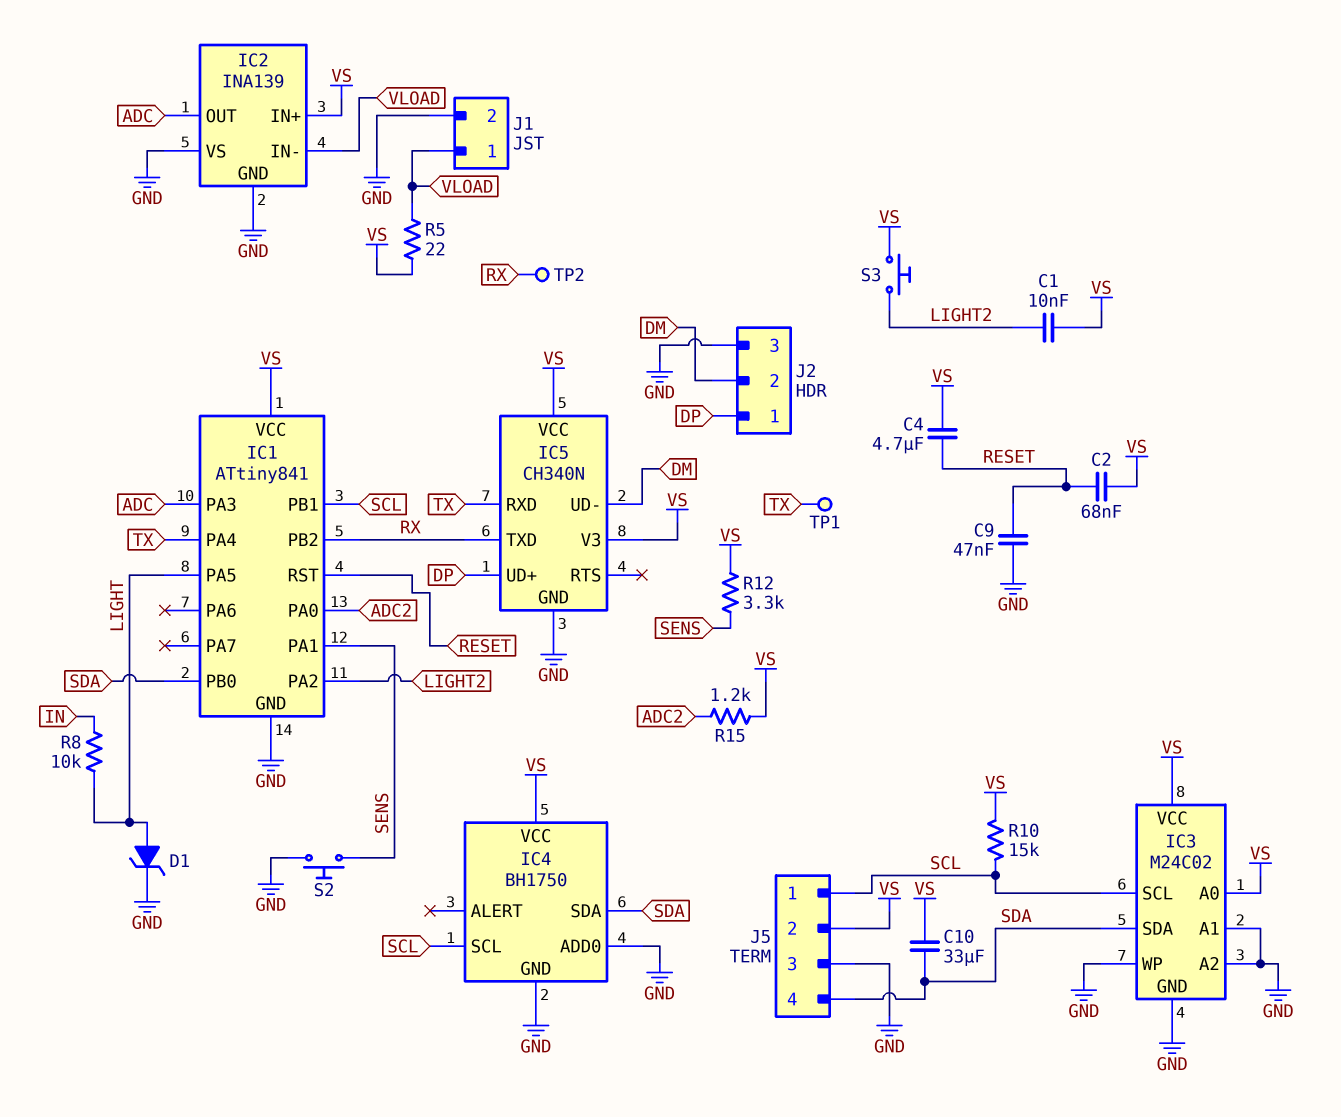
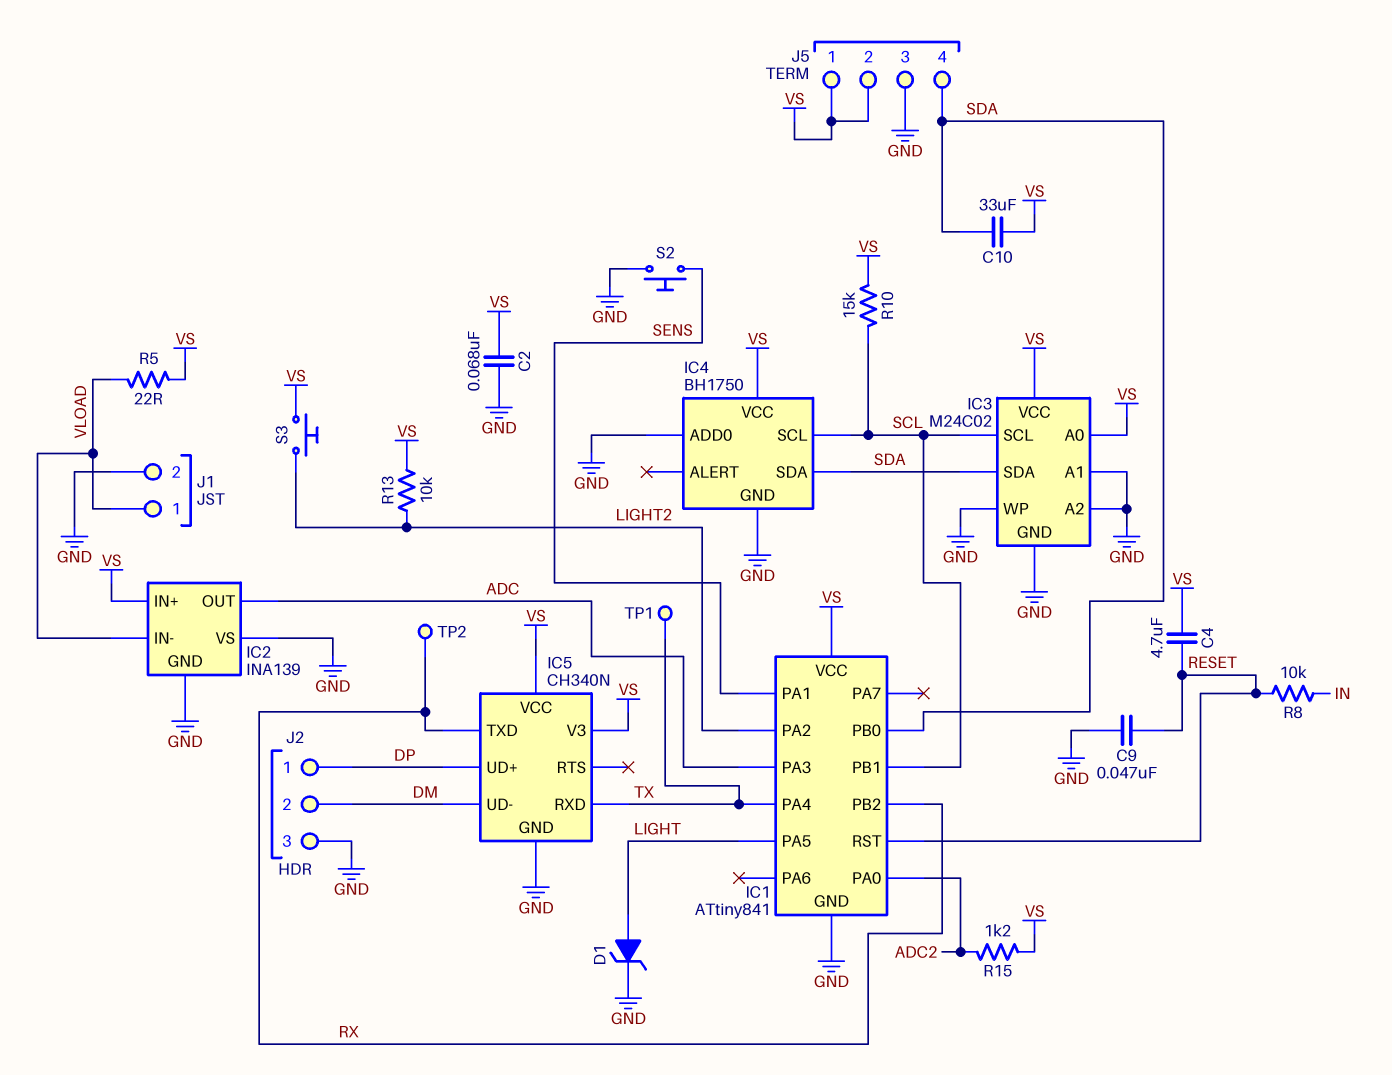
C1: 10nF (LIGHT2, VS) -> none
C2: 68nF (RESET, VS) -> 68nF (GND, VS)
J5 pin 1: SCL -> VS
R8: 10k (IN, LIGHT) -> 10k (IN, RESET)
R12: 3.3k (SENS, VS) -> none
R13: none -> 10k (LIGHT2, VS)

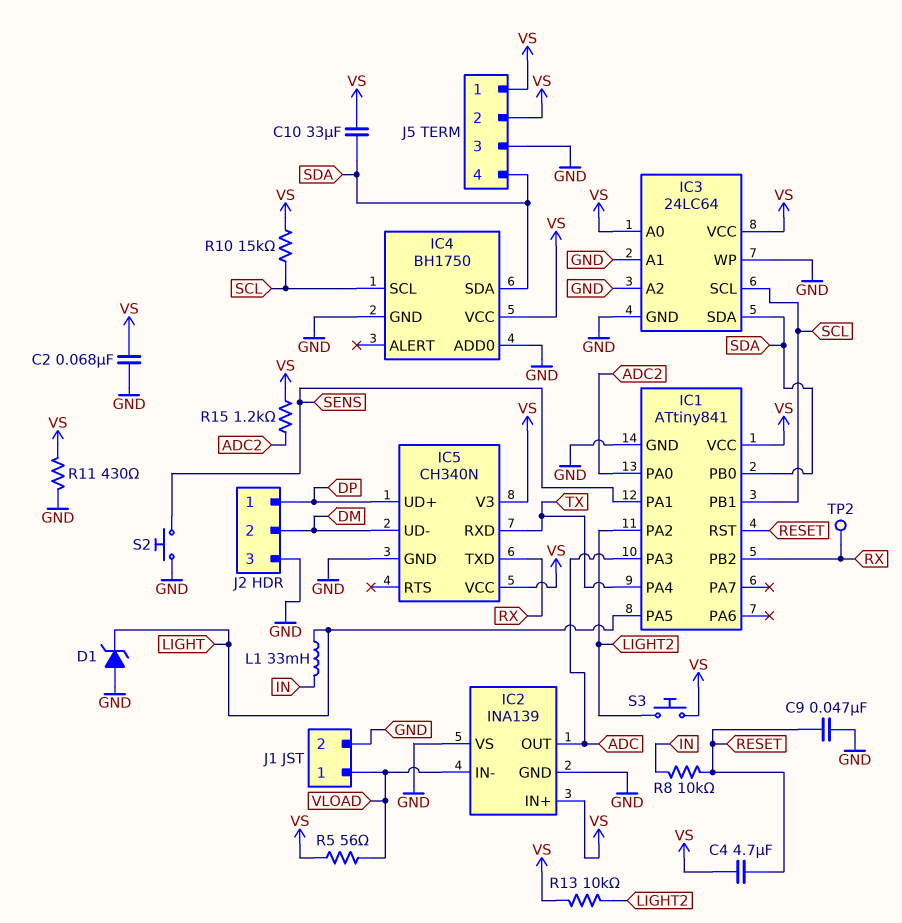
D1: zener (A LIGHT, K GND) -> zener (A GND, K LIGHT)
IC3: M24C02 -> 24LC64
L1: none -> 33mH (IN, LIGHT)
R5: 22 (VLOAD, VS) -> 56 (VLOAD, VS)
R11: none -> 430 (GND, VS)
TP1: test point (TX) -> none

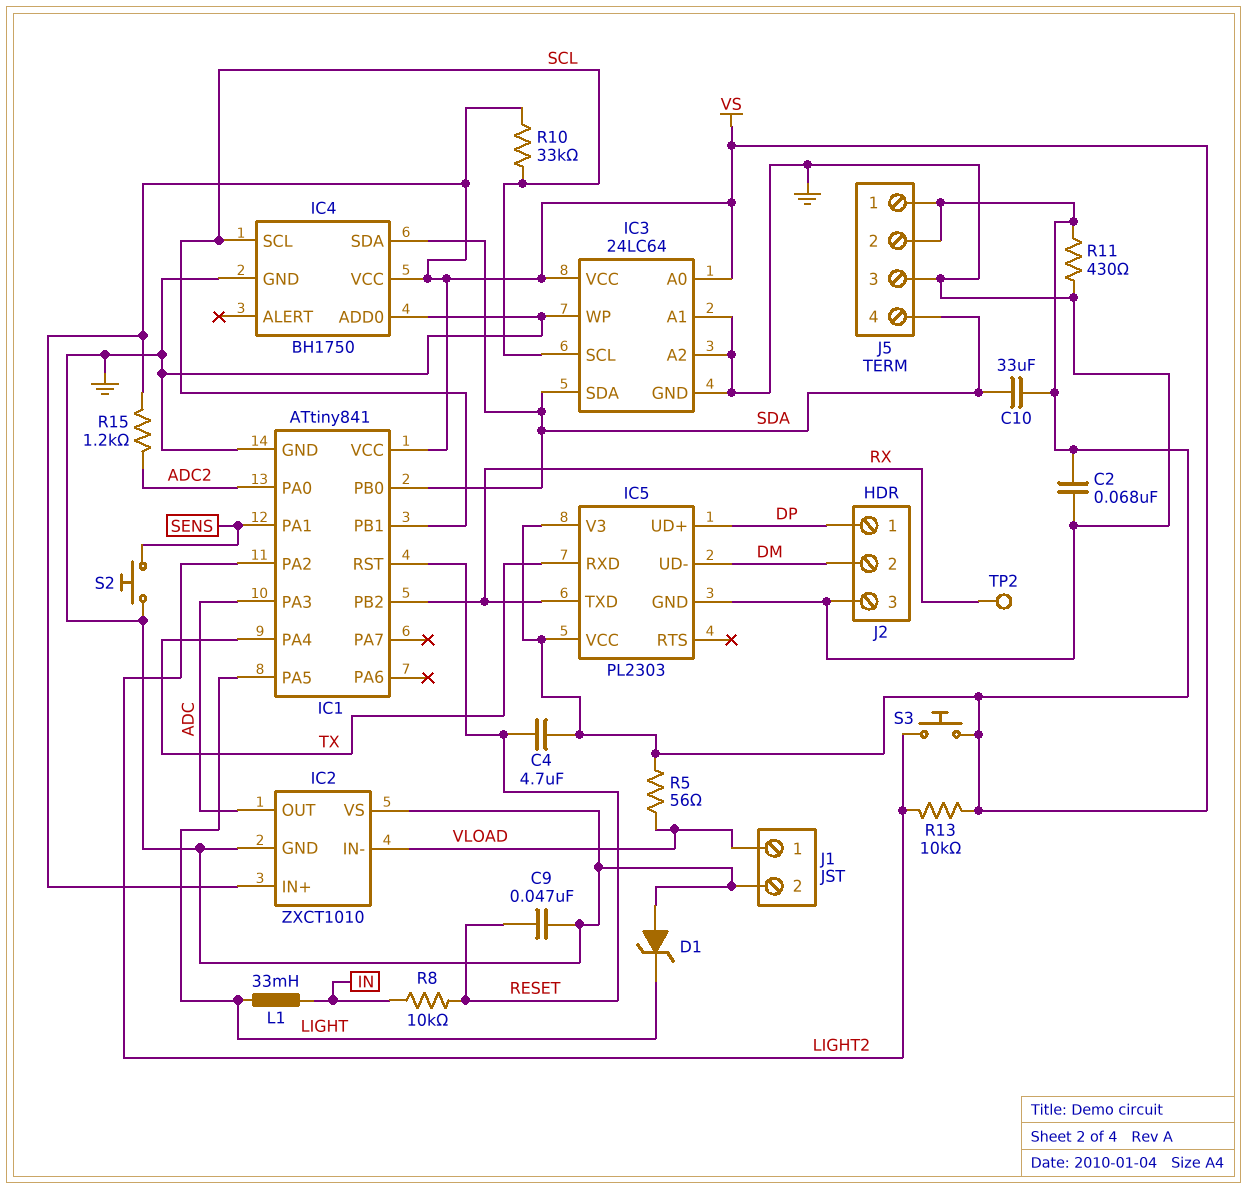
IC2: INA139 -> ZXCT1010
IC5: CH340N -> PL2303
R10: 15k (SCL, VS) -> 33k (SCL, VS)

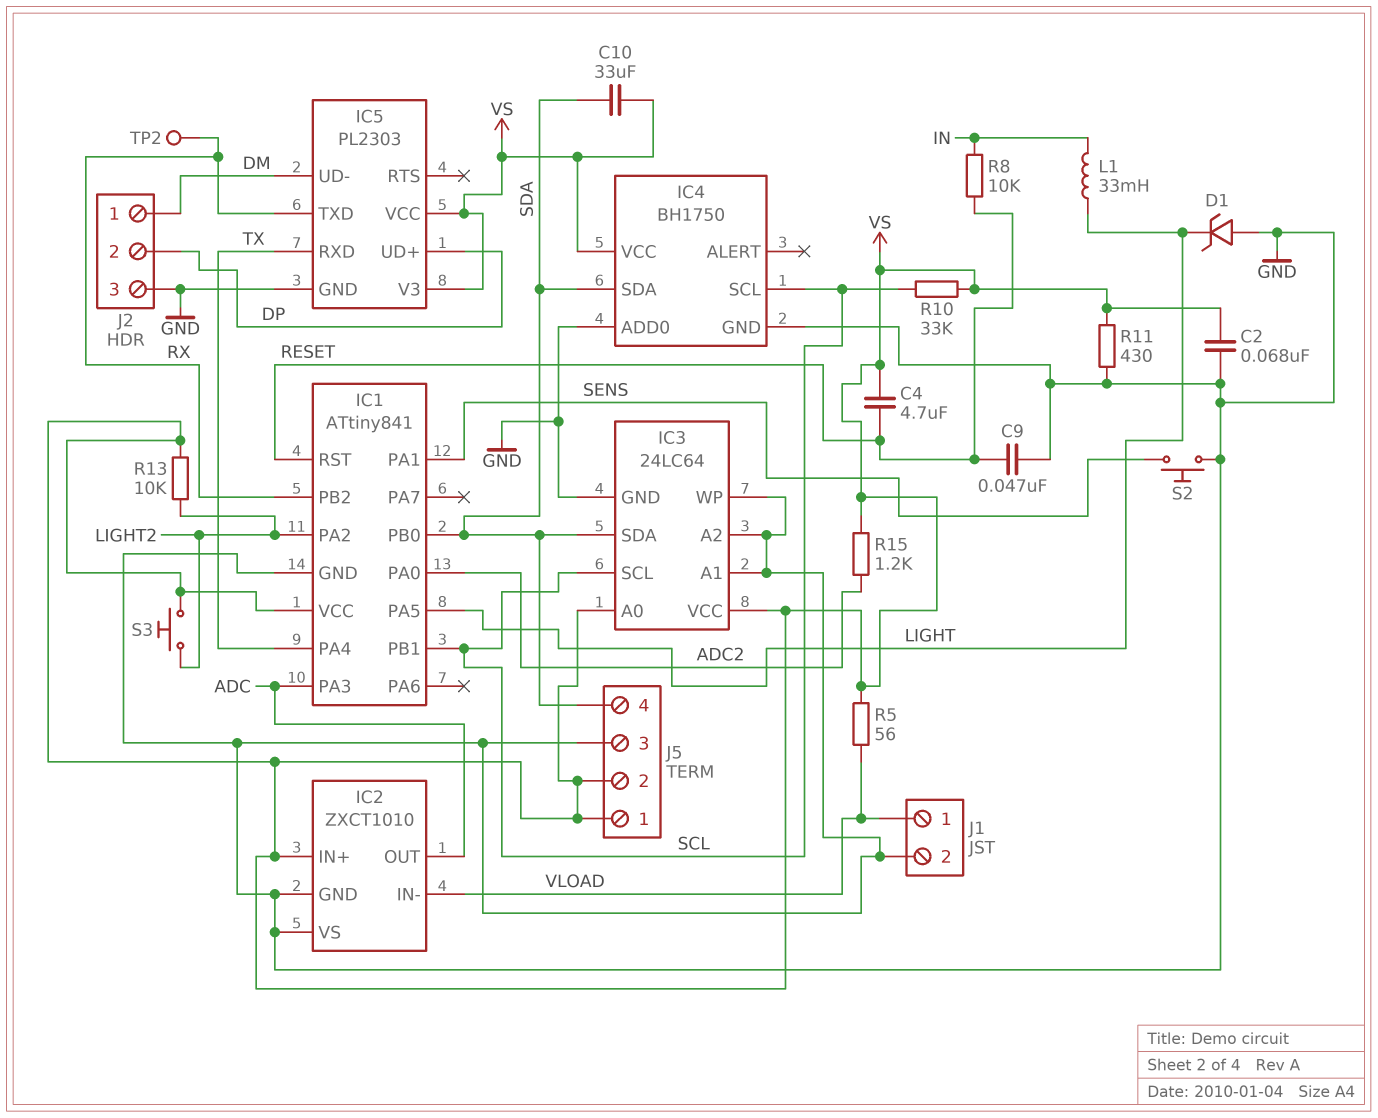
J2 pin 1: DP -> DM
J2 pin 2: DM -> DP

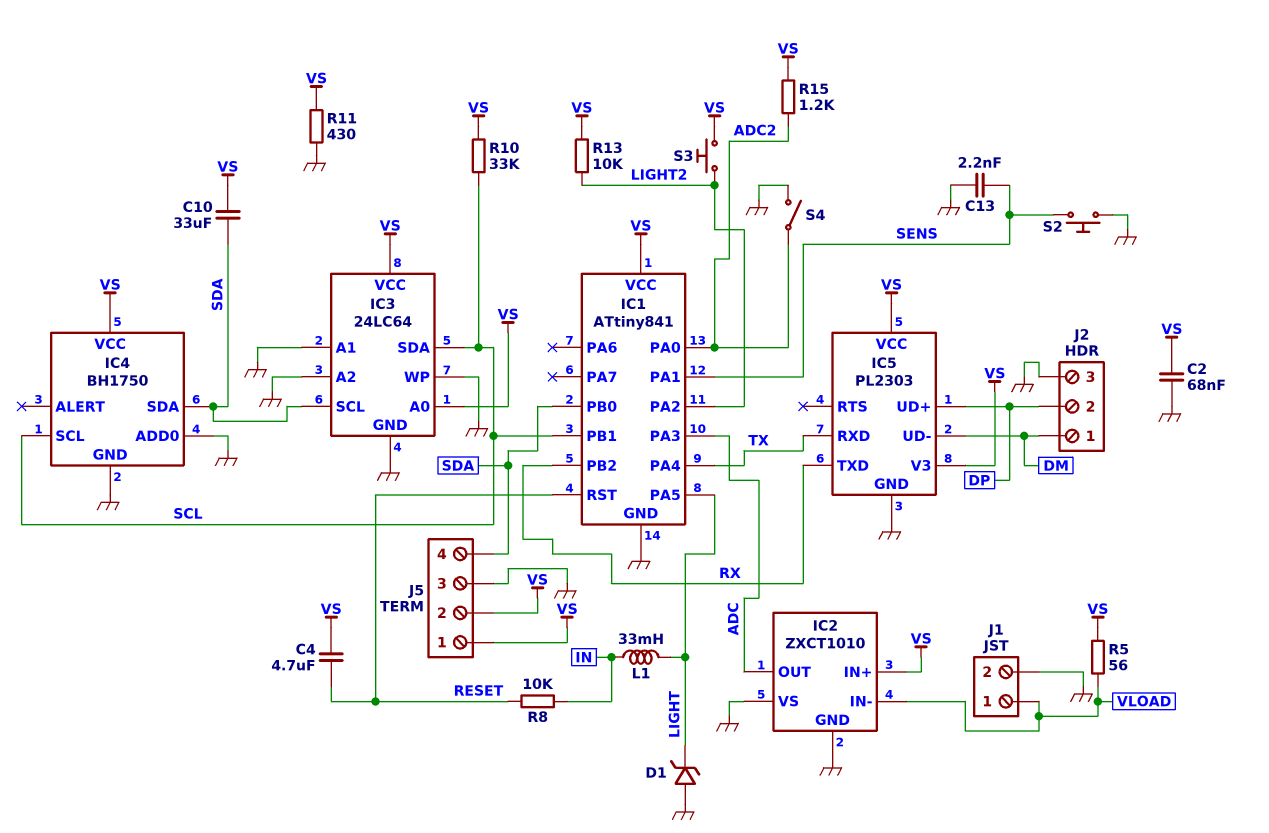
C9: 47nF (GND, RESET) -> none
C13: none -> 2.2nF (GND, SENS)
IC3 pin SCL: SCL -> SDA
IC3 pin SDA: SDA -> SCL
S4: none -> switch (ADC2, GND)
TP2: test point (RX) -> none

